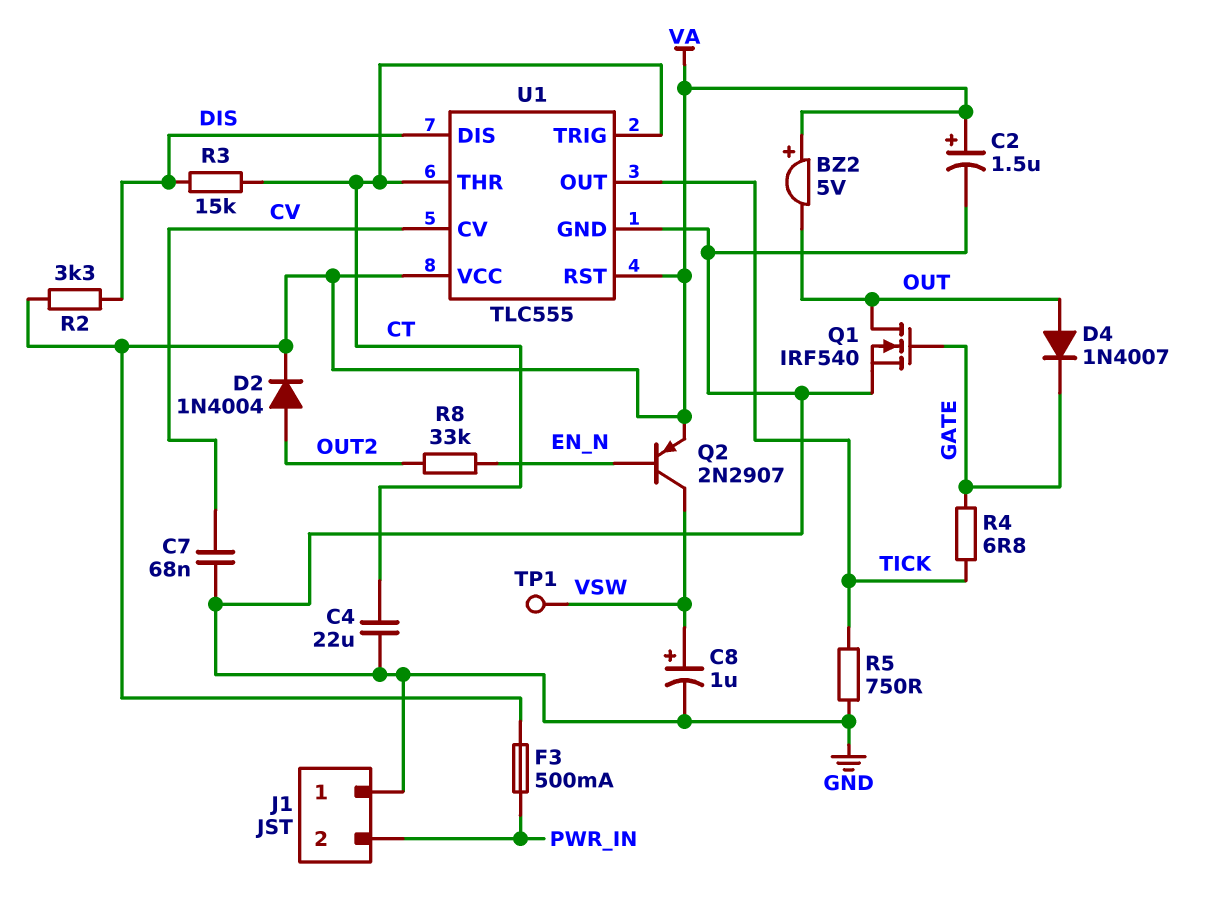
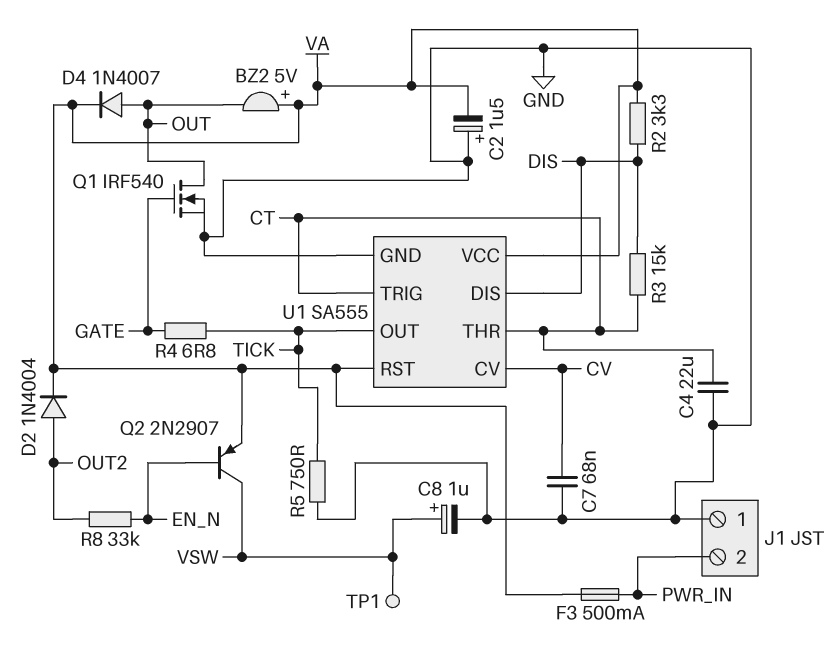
C2: 1.5uF (plus VA, minus GND) -> 1.5uF (plus GND, minus VA)
D4: diode 1N4007 (A OUT, K GATE) -> diode 1N4007 (A OUT, K VA)
U1: TLC555 -> SA555

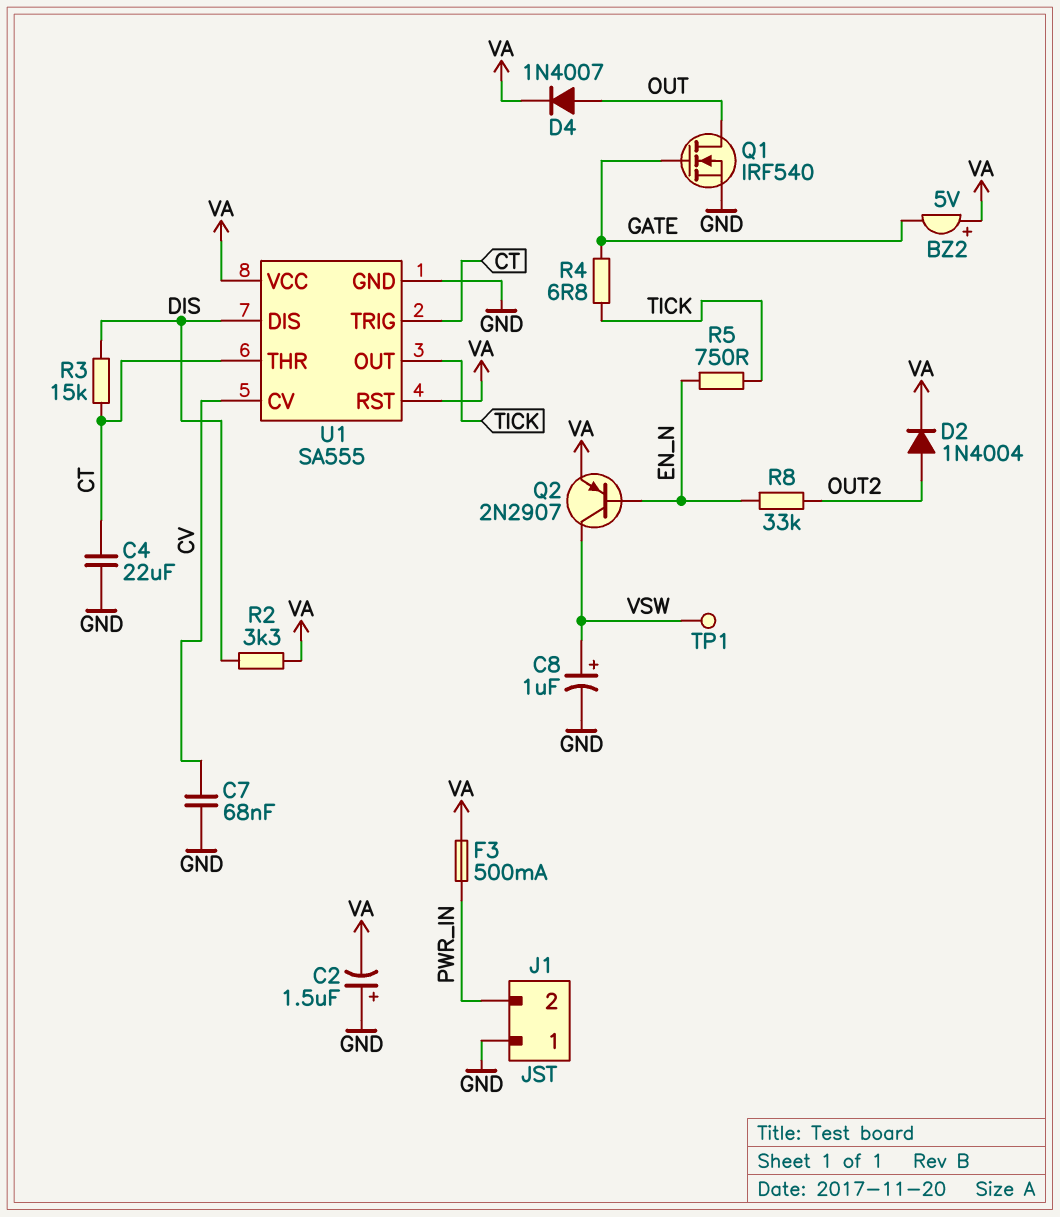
BZ2: buzzer 5V (plus VA, minus OUT) -> buzzer 5V (plus VA, minus GATE)
R5: 750 (GND, TICK) -> 750 (EN_N, TICK)

